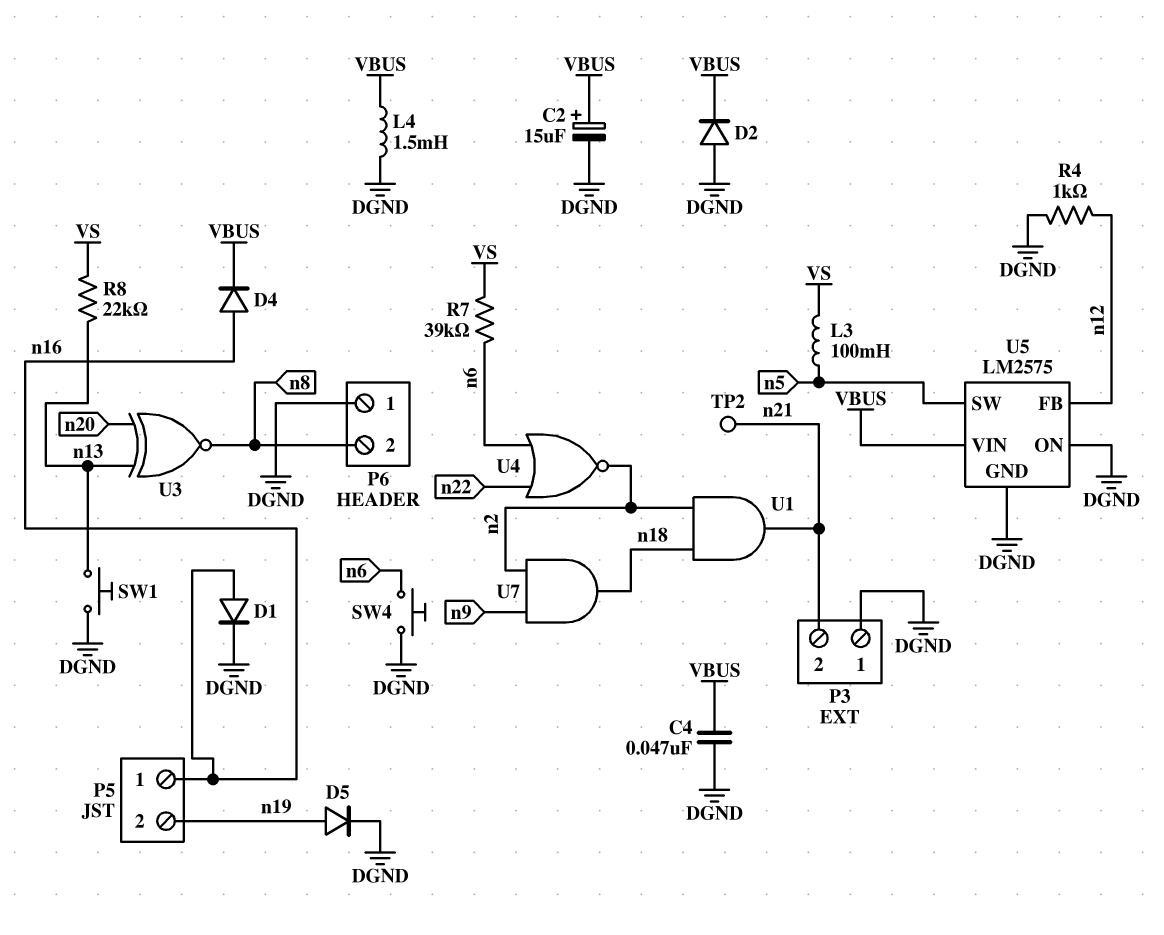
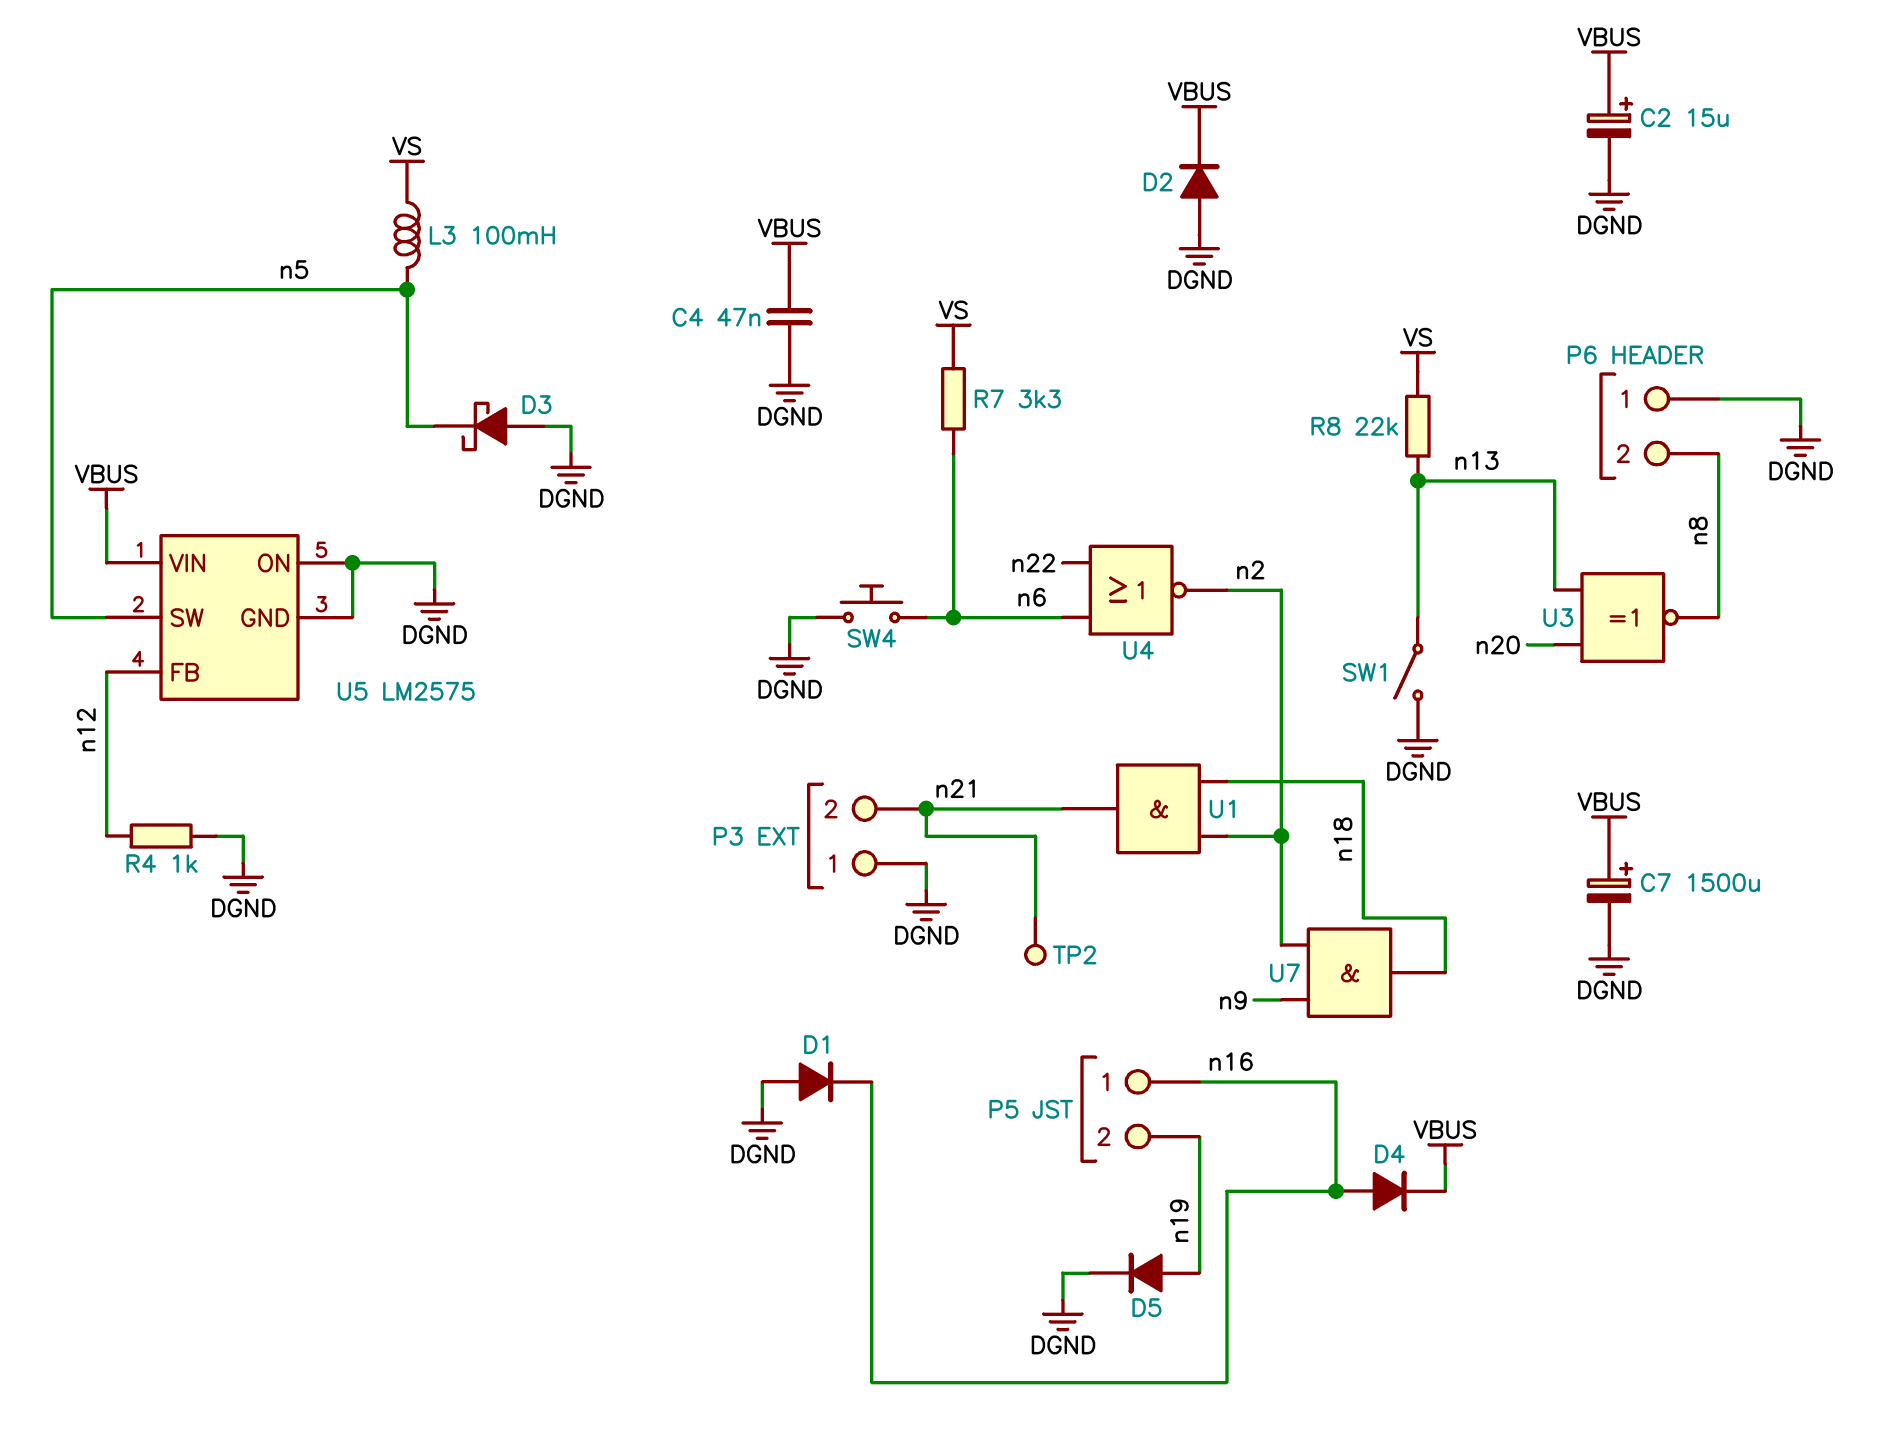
C7: none -> 1500uF (plus VBUS, minus DGND)
D1: diode (A n16, K DGND) -> diode (A DGND, K n16)
D3: none -> schottky (A DGND, K n5)
L4: 1.5mH (DGND, VBUS) -> none
R7: 39k (VS, n6) -> 3.3k (VS, n6)
SW1: button (DGND, n13) -> switch (DGND, n13)

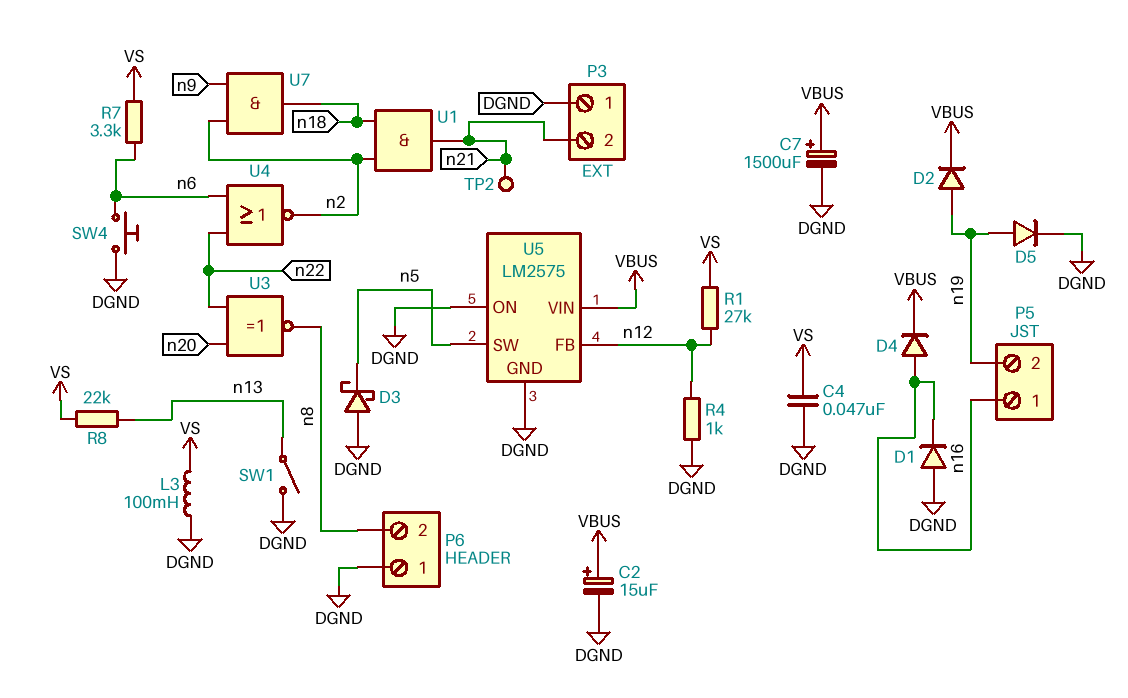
C4: 47nF (DGND, VBUS) -> 47nF (DGND, VS)
D2: diode (A DGND, K VBUS) -> diode (A n19, K VBUS)
L3: 100mH (VS, n5) -> 100mH (DGND, VS)
R1: none -> 27k (VS, n12)
U3: XNOR (in n13, in n20, out n8) -> XNOR (in n20, in n22, out n8)

